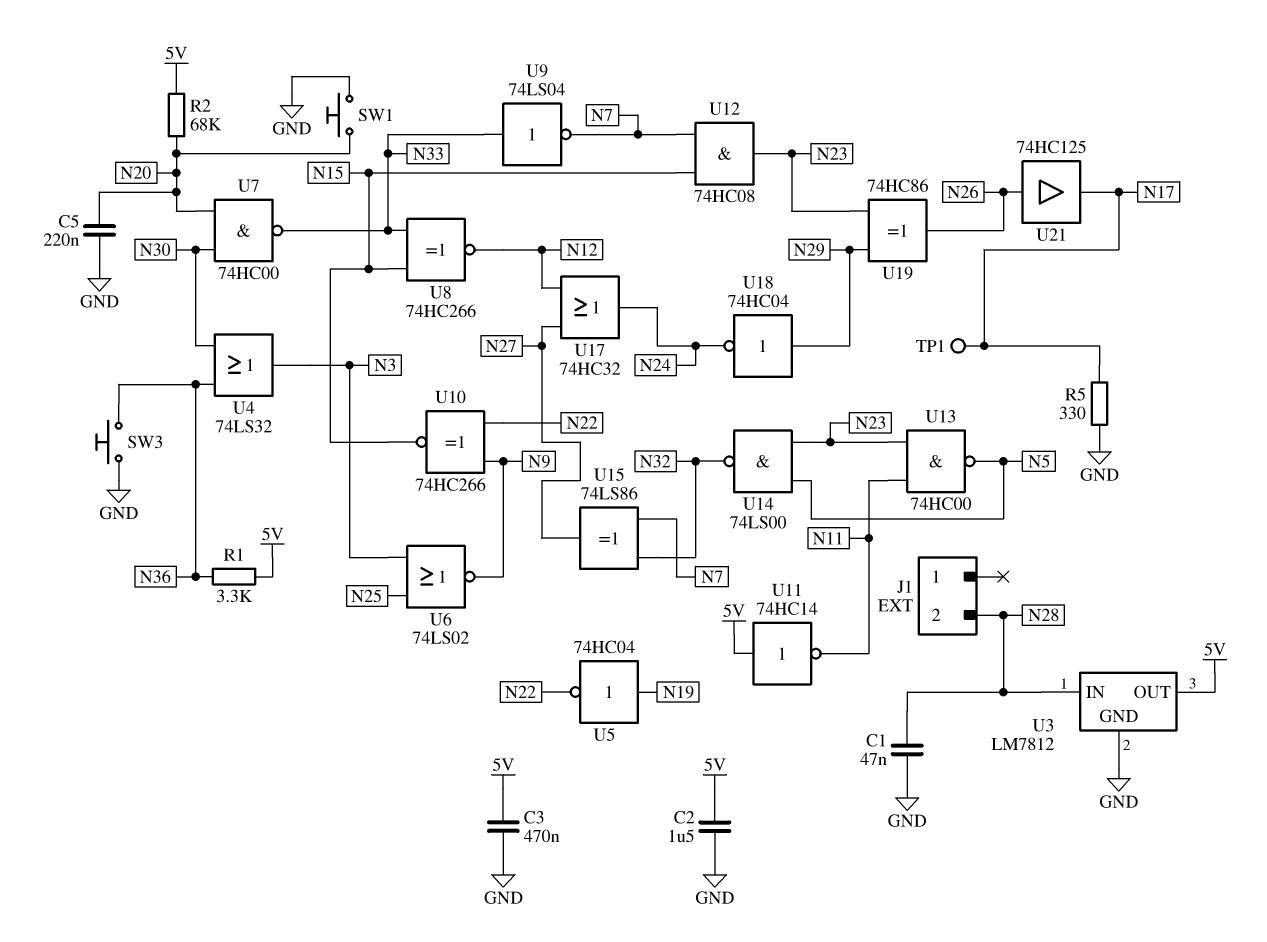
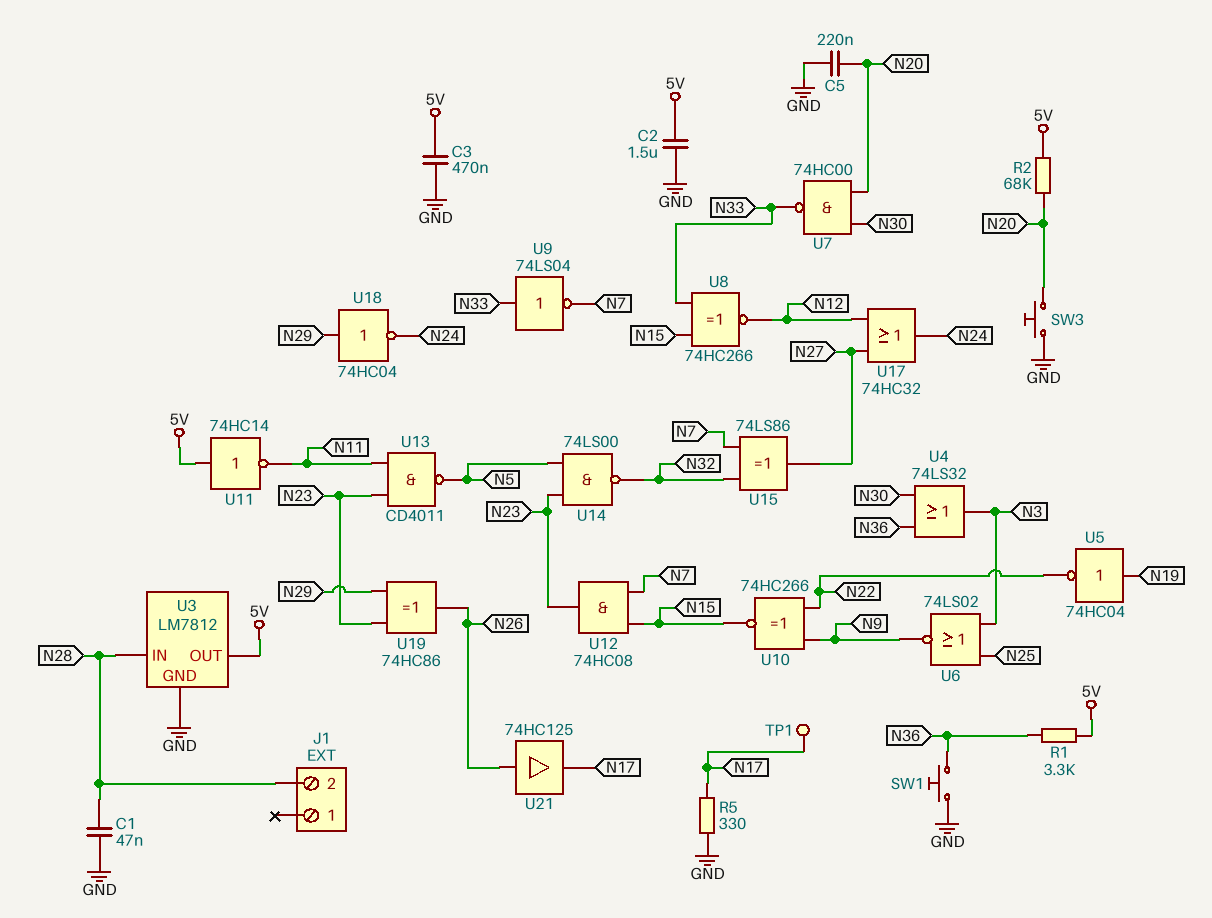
SW1: button (GND, N20) -> button (GND, N36)
SW3: button (GND, N36) -> button (GND, N20)
U13: NAND 74HC00 (in N11, in N23, out N5) -> NAND CD4011 (in N11, in N23, out N5)

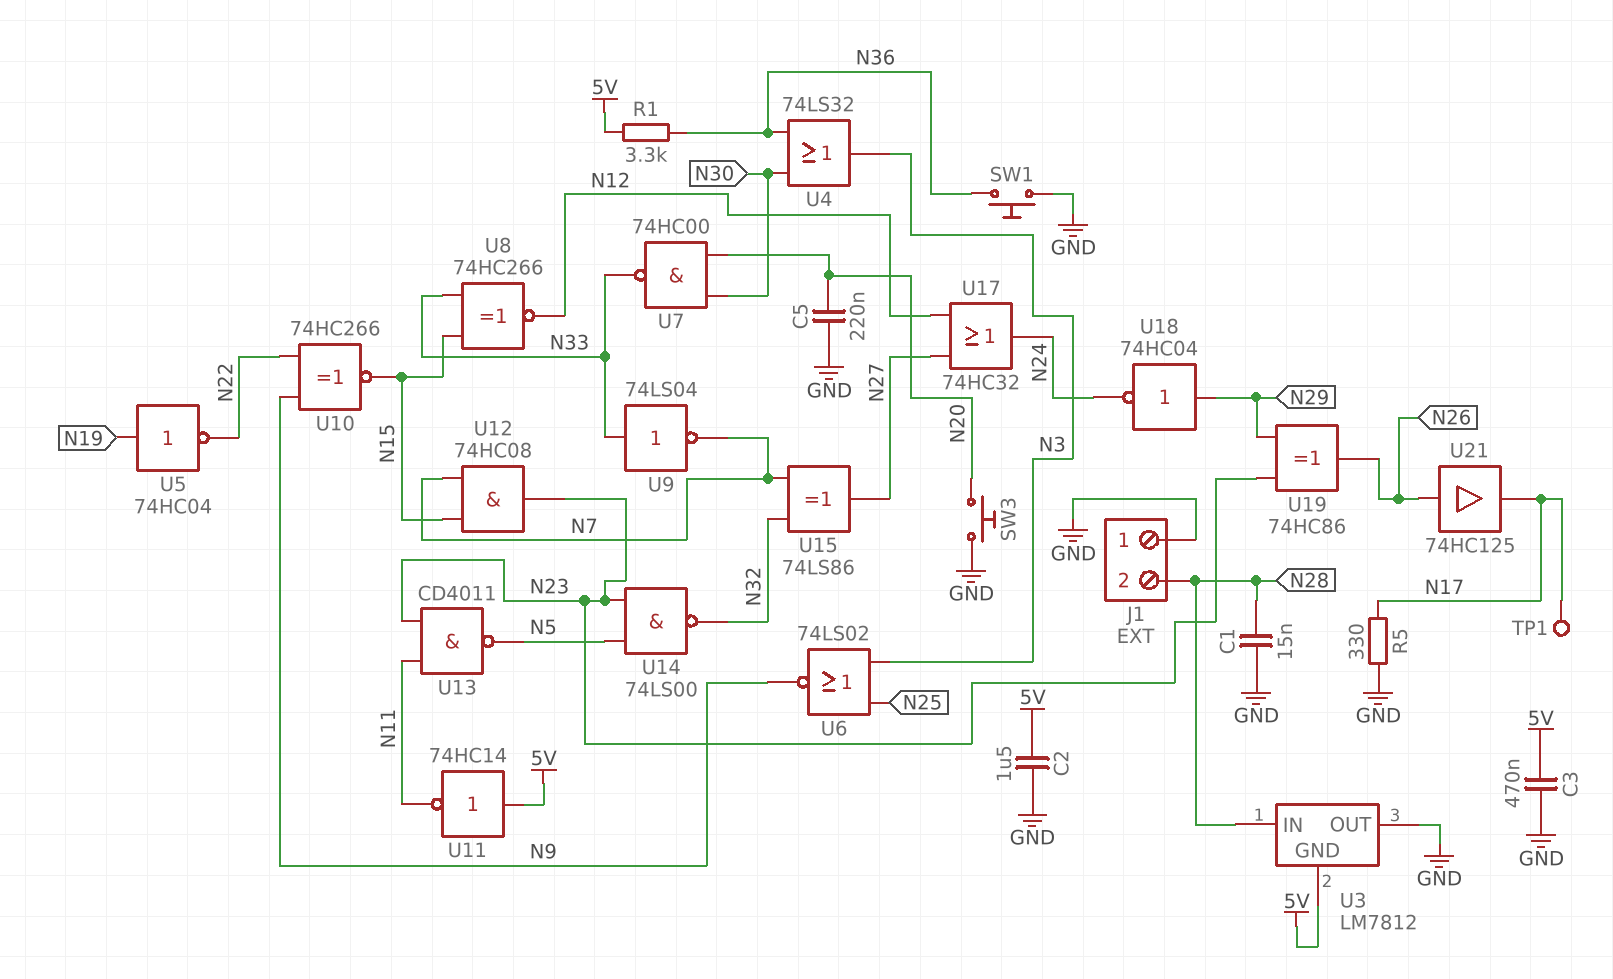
C1: 47nF (GND, N28) -> 15nF (GND, N28)
J1 pin 1: none -> GND
R2: 68k (5V, N20) -> none
U3 pin GND: GND -> 5V
U3 pin OUT: 5V -> GND

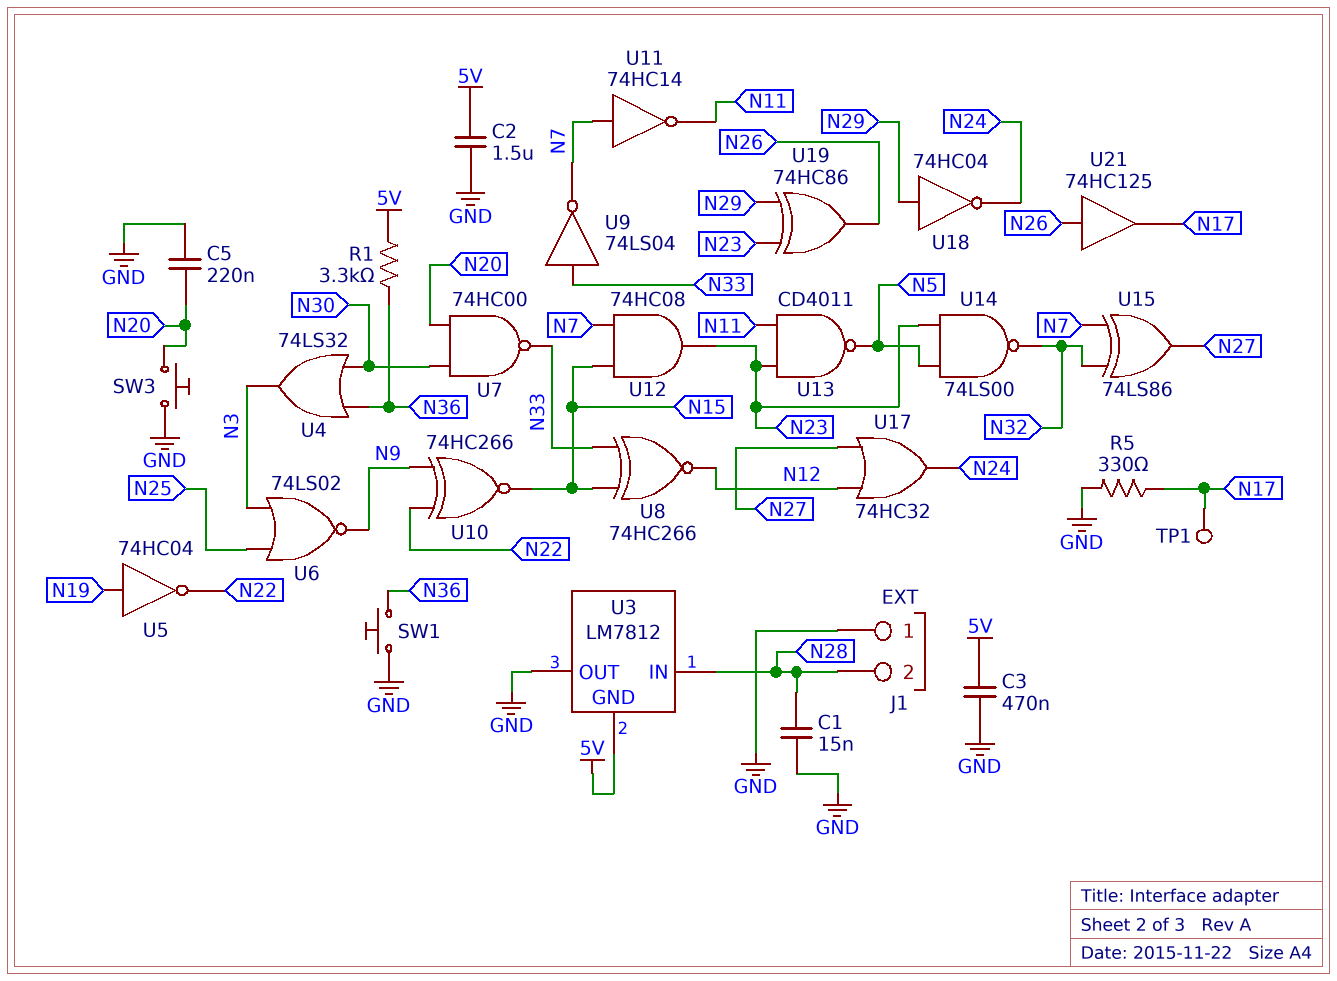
U11: NOT 74HC14 (in 5V, out N11) -> NOT 74HC14 (in N7, out N11)

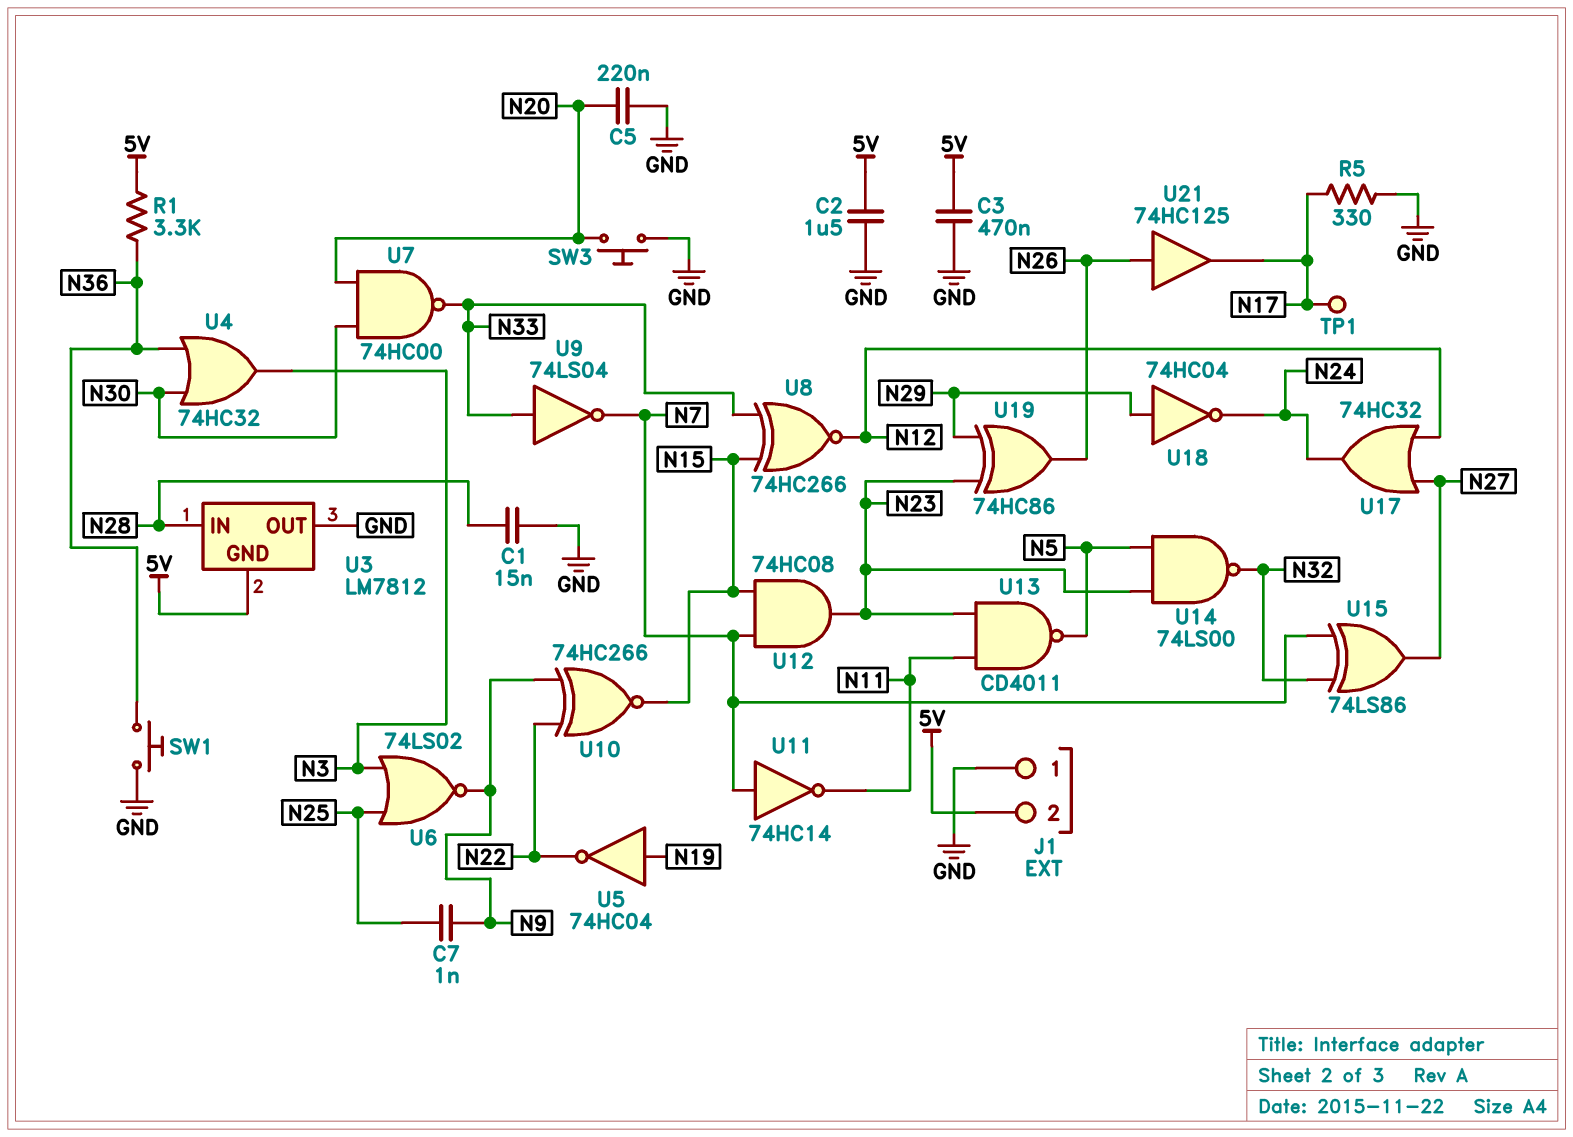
C7: none -> 1nF (N9, N25)
J1 pin 2: N28 -> 5V
U4: OR 74LS32 (in N30, in N36, out N3) -> OR 74HC32 (in N30, in N36, out N3)

